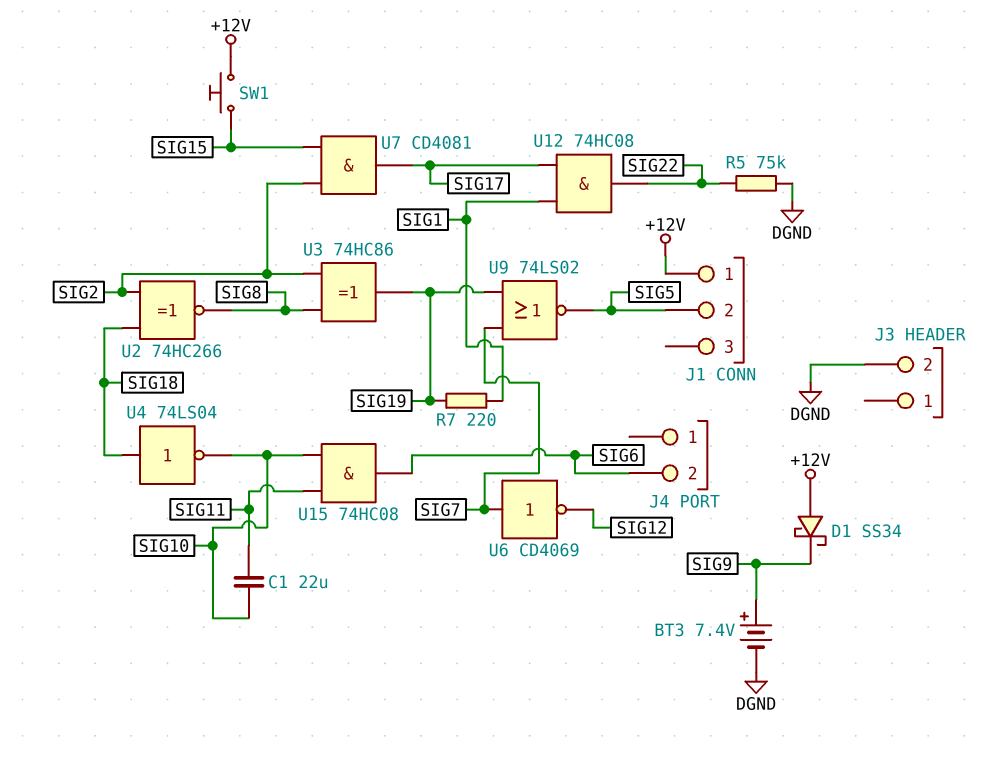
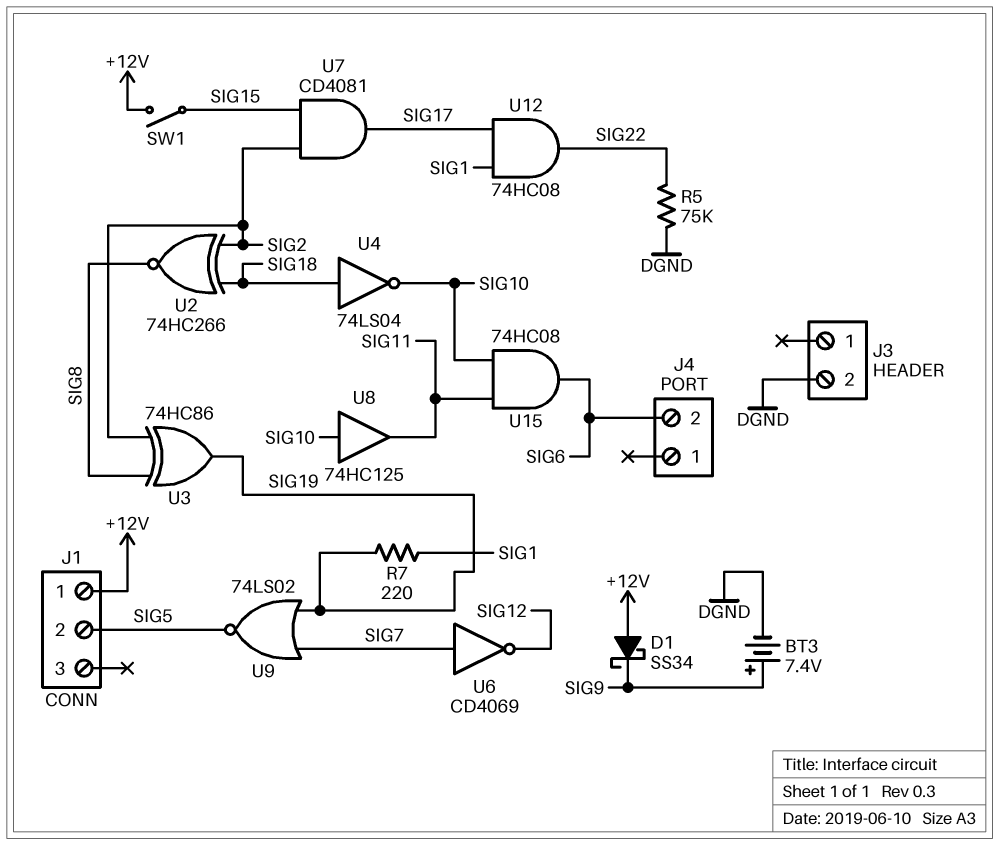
C1: 22uF (SIG10, SIG11) -> none
SW1: button (+12V, SIG15) -> switch (+12V, SIG15)
U8: none -> buffer 74HC125 (in SIG10, out SIG11)

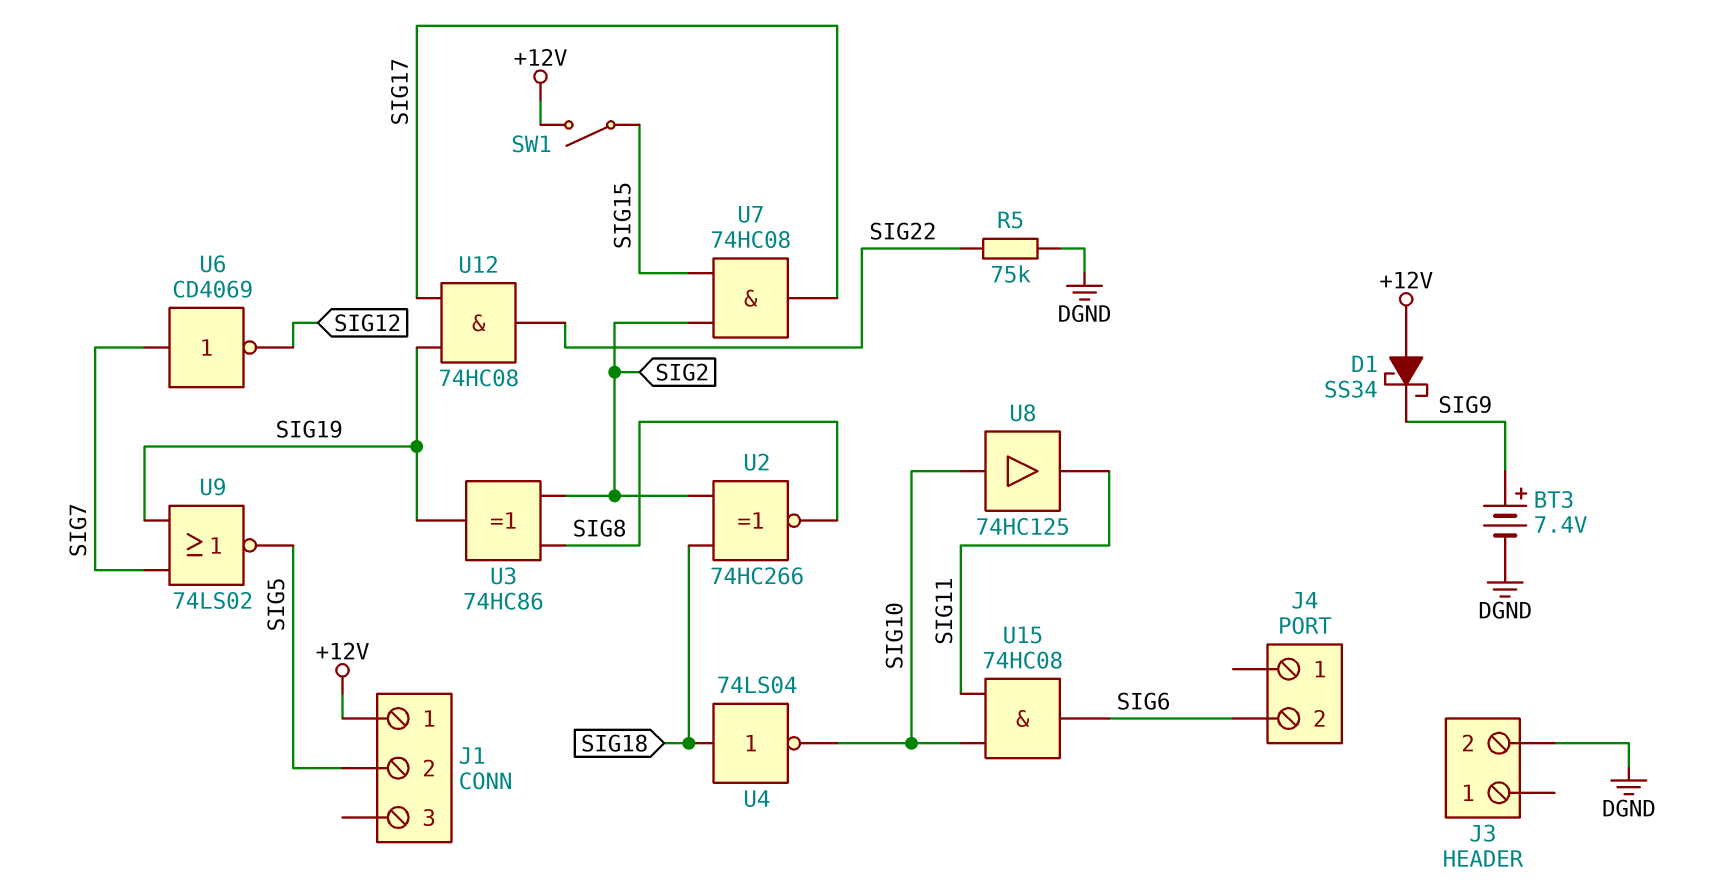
R7: 220 (SIG1, SIG19) -> none
U7: AND CD4081 (in SIG2, in SIG15, out SIG17) -> AND 74HC08 (in SIG2, in SIG15, out SIG17)
U12: AND 74HC08 (in SIG1, in SIG17, out SIG22) -> AND 74HC08 (in SIG17, in SIG19, out SIG22)

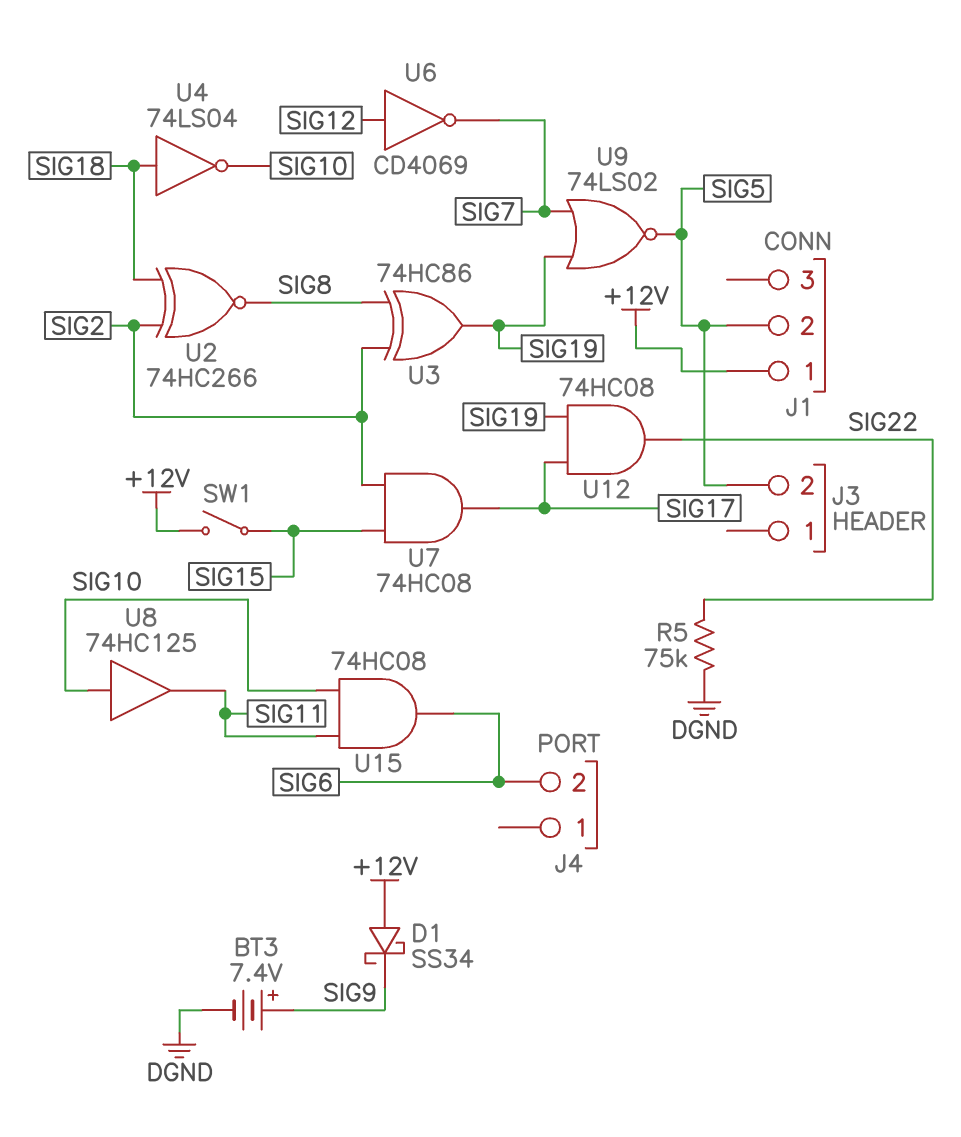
J3 pin 2: DGND -> SIG5
U6: NOT CD4069 (in SIG7, out SIG12) -> NOT CD4069 (in SIG12, out SIG7)

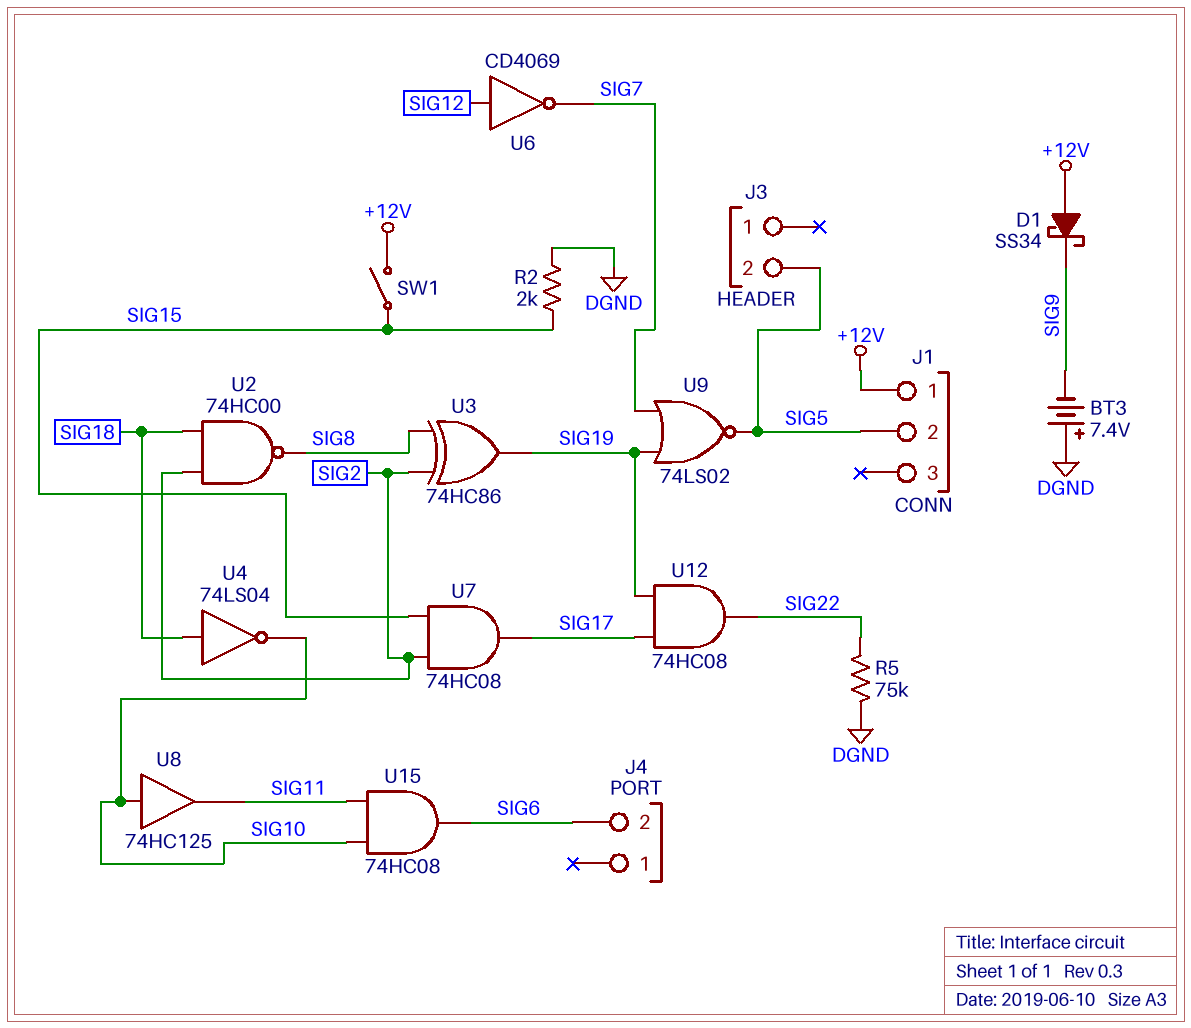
BT3: 7.4V (plus SIG9, minus DGND) -> 7.4V (plus DGND, minus SIG9)
R2: none -> 2k (DGND, SIG15)
U2: XNOR 74HC266 (in SIG2, in SIG18, out SIG8) -> NAND 74HC00 (in SIG2, in SIG18, out SIG8)

